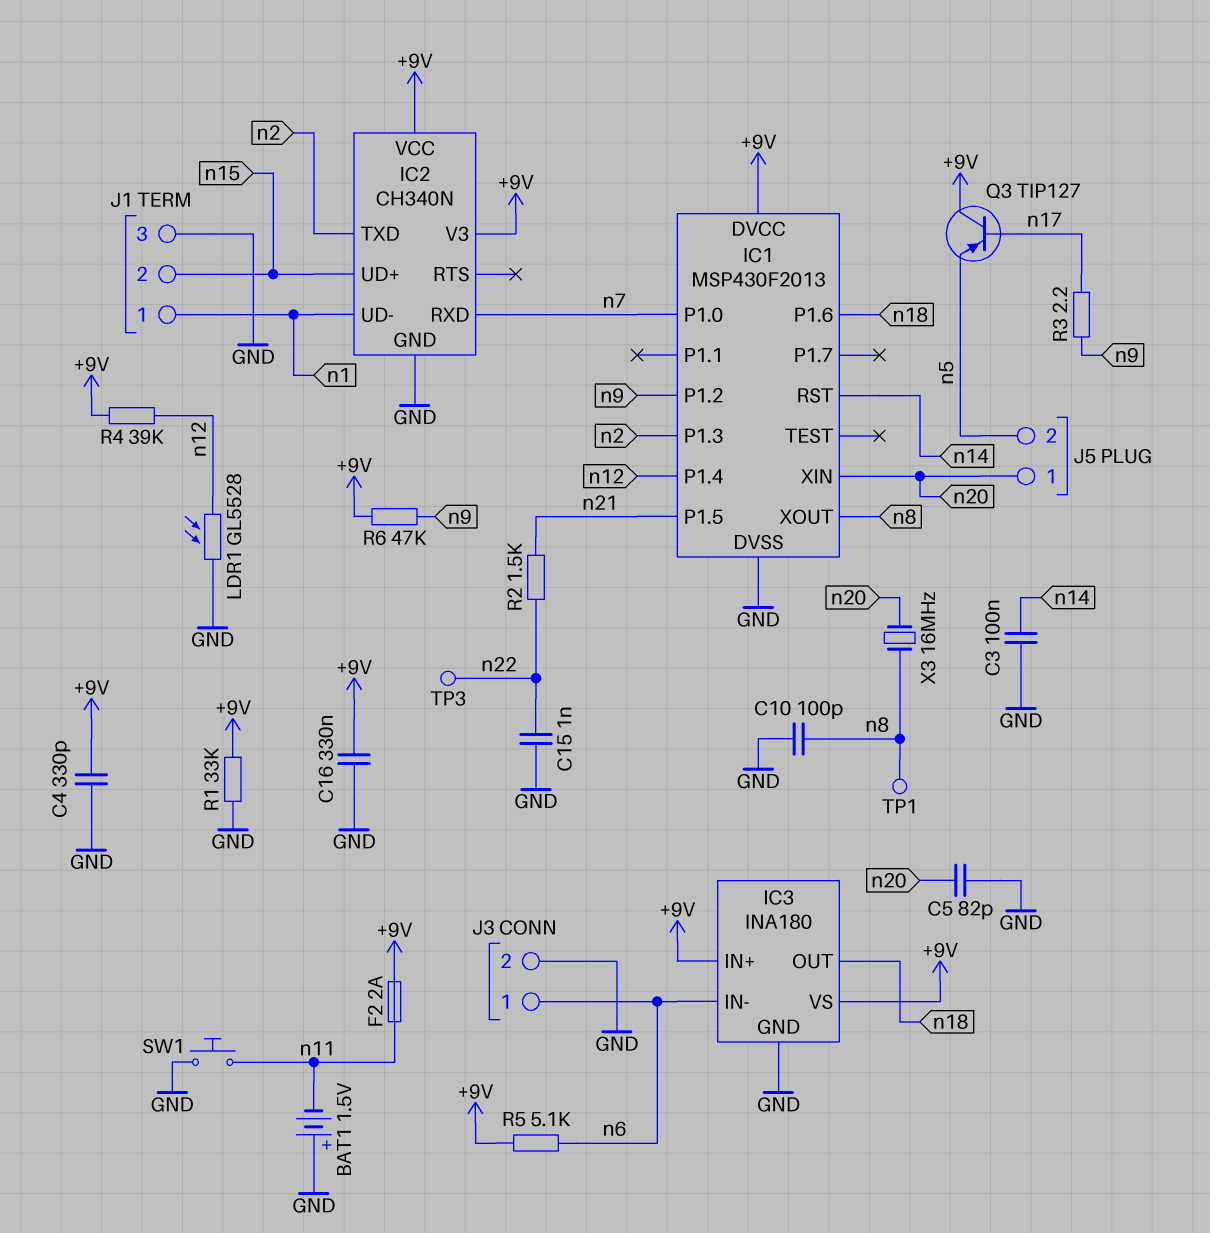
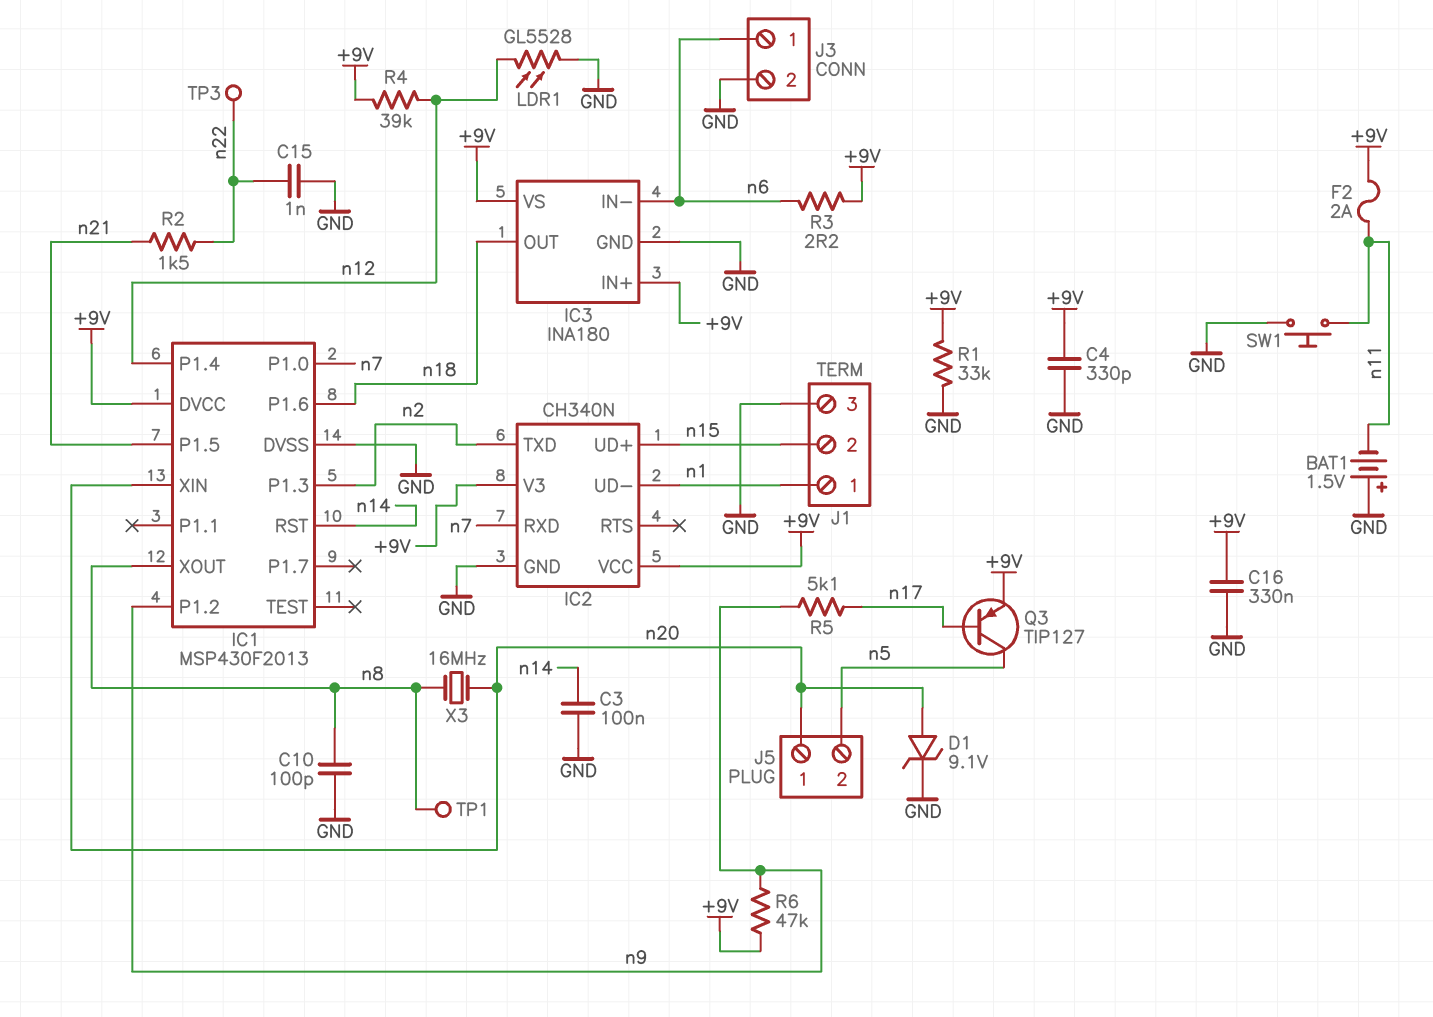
C5: 82pF (GND, n20) -> none
D1: none -> zener 9.1V (A n20, K GND)
Q3: PNP TIP127 (B n17, C +9V, E n5) -> PNP TIP127 (B n17, C n5, E +9V)
R3: 2.2 (n9, n17) -> 2.2 (+9V, n6)
R5: 5.1k (+9V, n6) -> 5.1k (n9, n17)

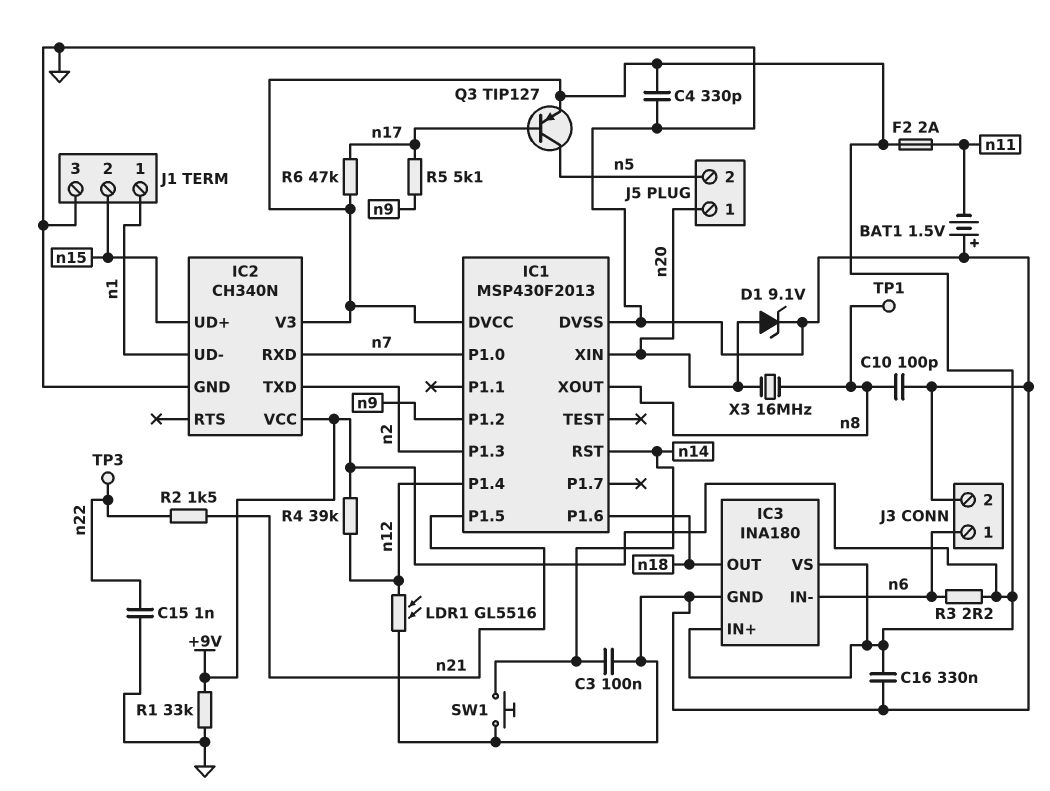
LDR1: GL5528 (GND, n12) -> GL5516 (GND, n12)
R6: 47k (+9V, n9) -> 47k (+9V, n17)
SW1: button (GND, n11) -> button (GND, n14)

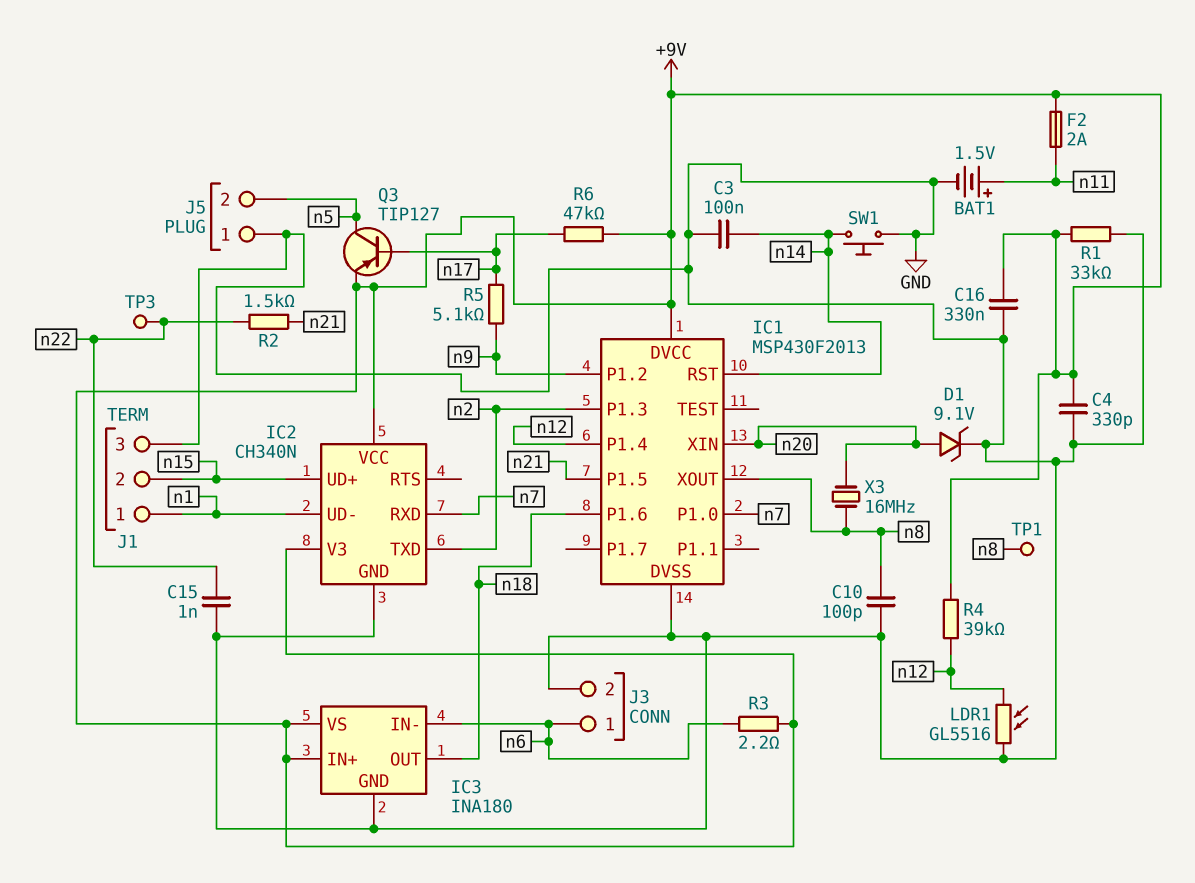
BAT1: 1.5V (plus GND, minus n11) -> 1.5V (plus n11, minus GND)
J5 pin 1: n20 -> GND

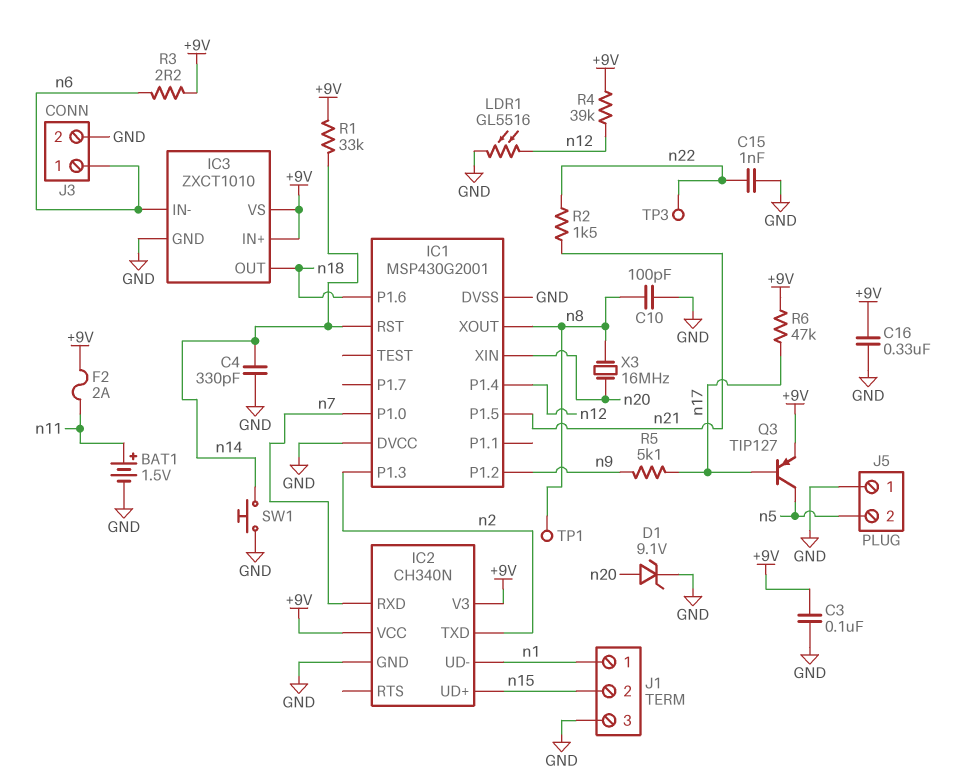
C3: 100nF (GND, n14) -> 100nF (+9V, GND)
C4: 330pF (+9V, GND) -> 330pF (GND, n14)
IC1: MSP430F2013 -> MSP430G2001
IC1 pin DVCC: +9V -> GND
IC3: INA180 -> ZXCT1010
R1: 33k (+9V, GND) -> 33k (+9V, n14)

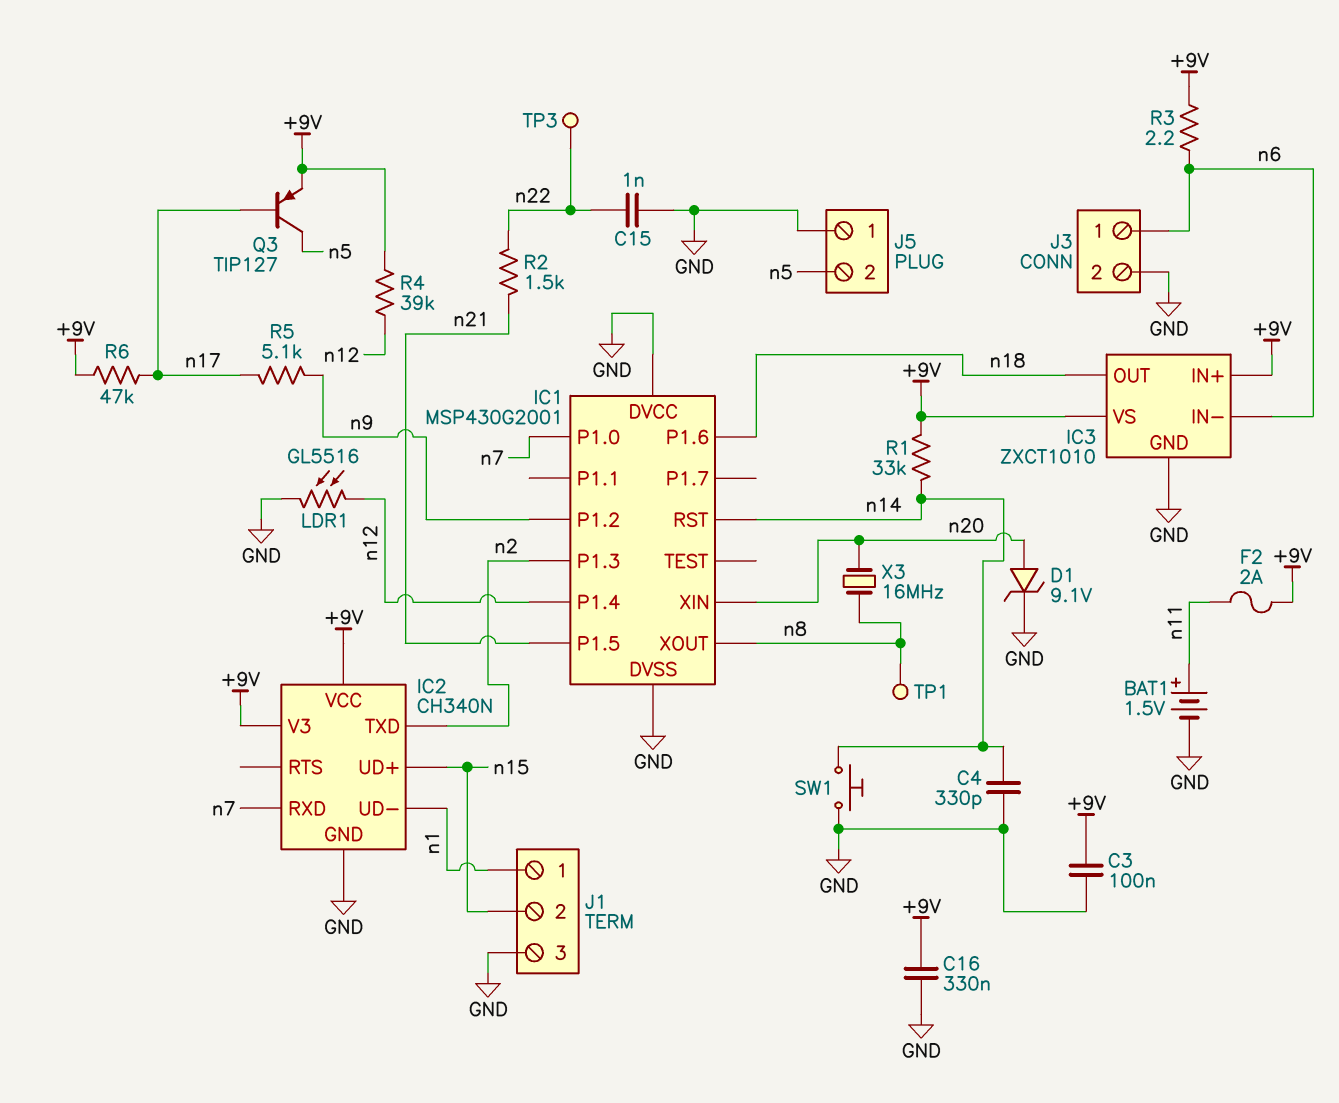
C10: 100pF (GND, n8) -> none

